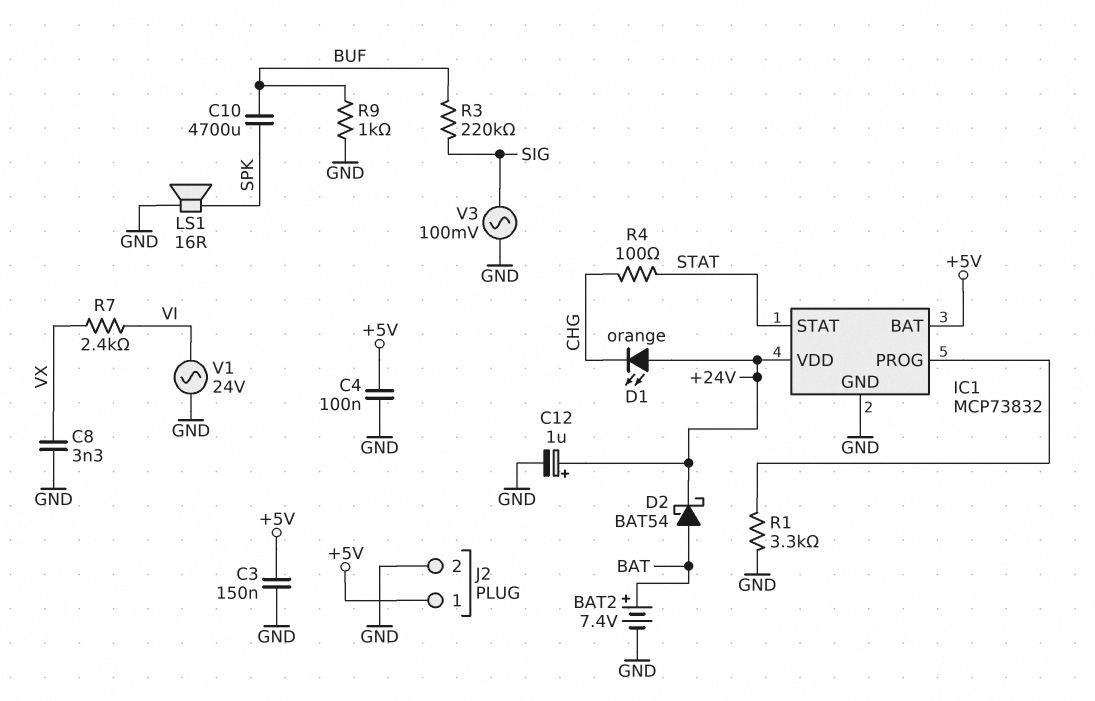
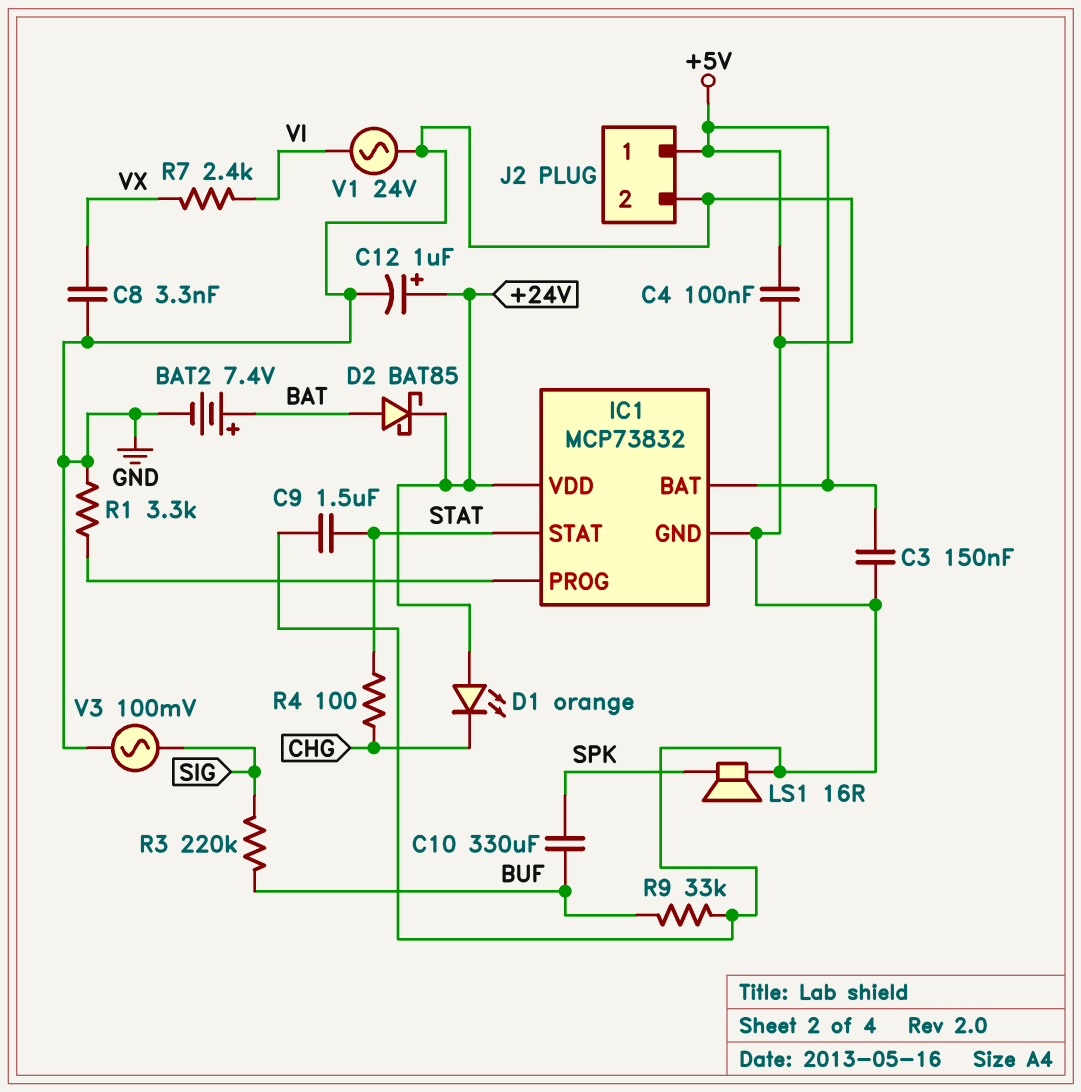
C9: none -> 1.5uF (GND, STAT)
C10: 4700uF (BUF, SPK) -> 330uF (BUF, SPK)
D2: schottky BAT54 (A BAT, K +24V) -> schottky BAT85 (A BAT, K +24V)
R9: 1k (BUF, GND) -> 33k (BUF, GND)

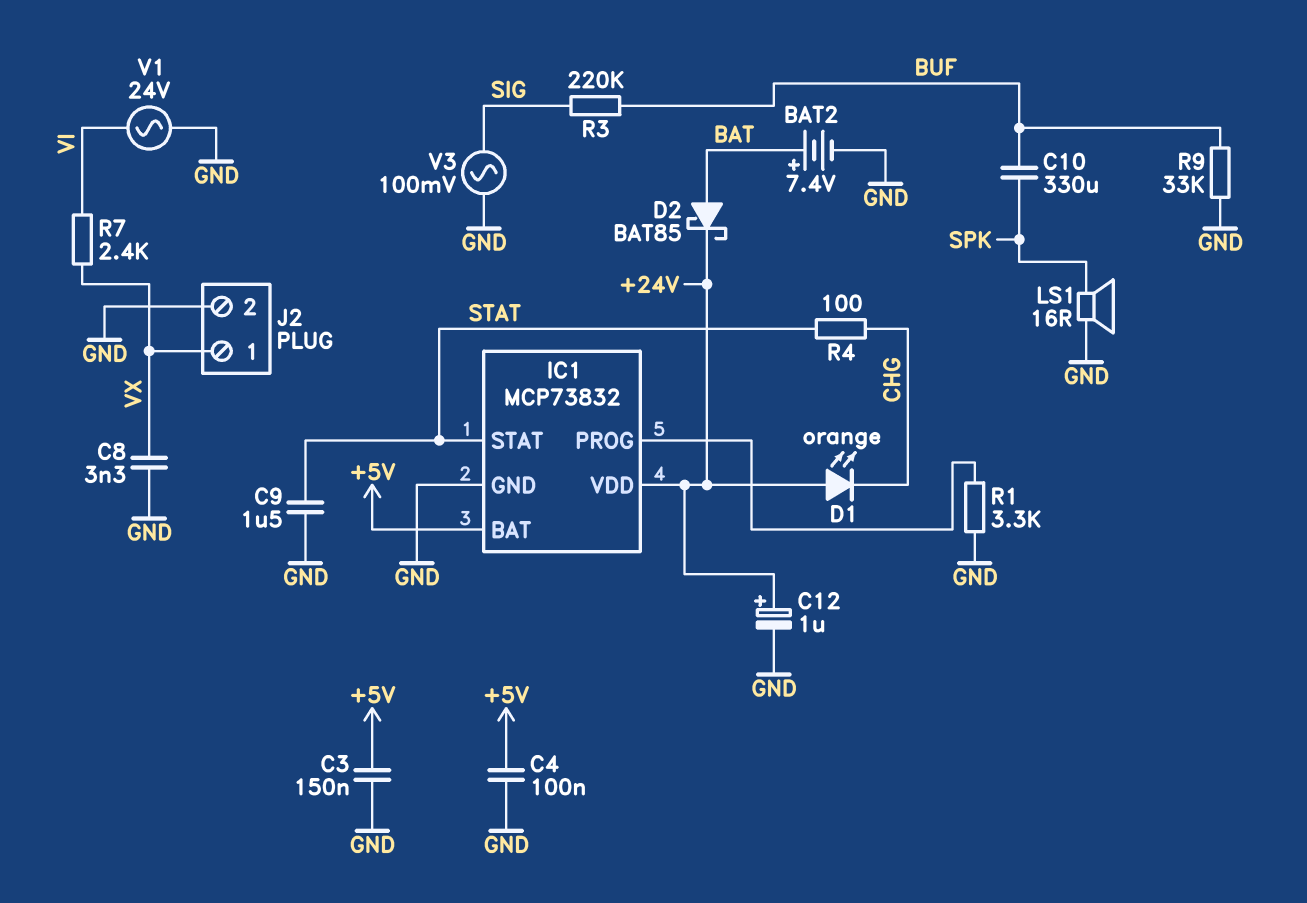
J2 pin 1: +5V -> VX

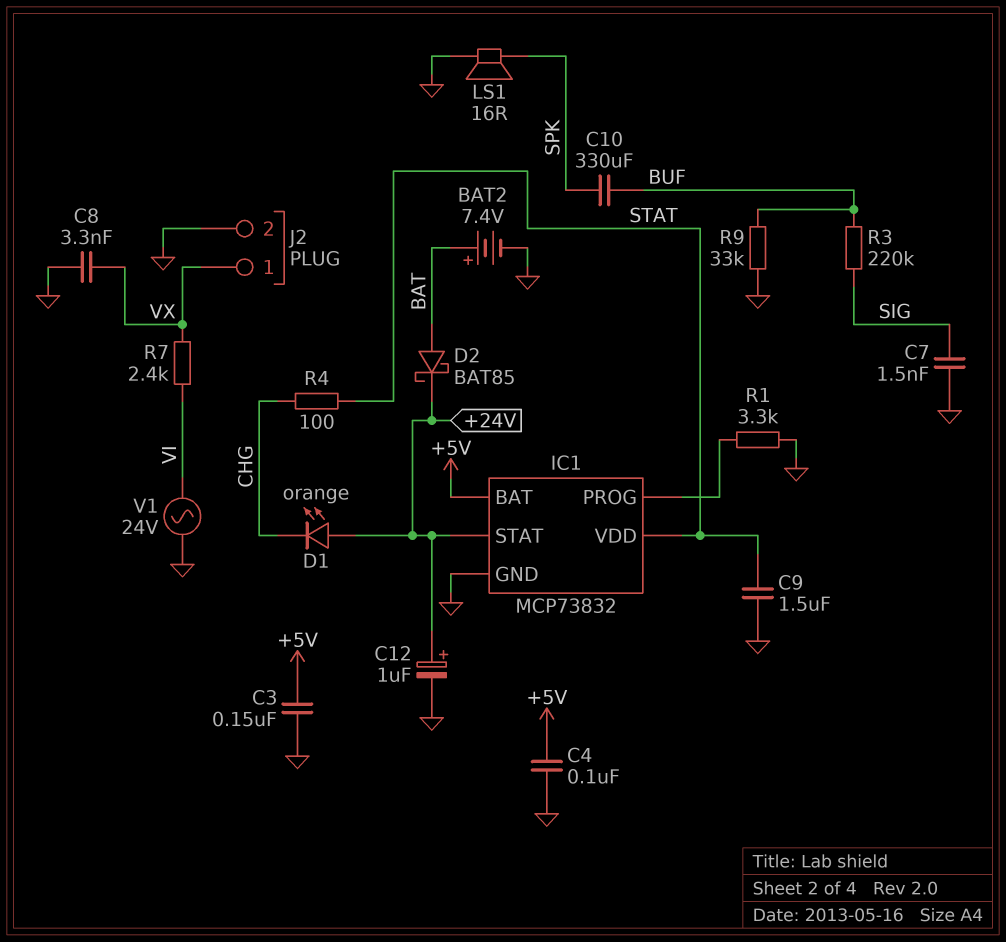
C7: none -> 1.5nF (GND, SIG)
IC1 pin STAT: STAT -> +24V
IC1 pin VDD: +24V -> STAT
V3: AC 100mV (GND, SIG) -> none

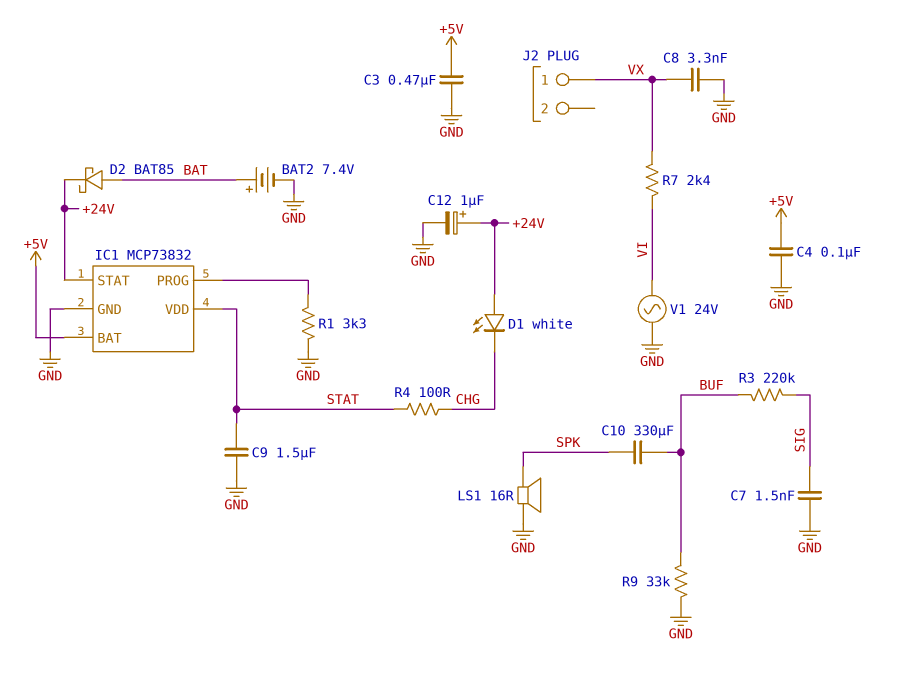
C3: 150nF (+5V, GND) -> 470nF (+5V, GND)
D1: LED orange (A +24V, K CHG) -> LED white (A +24V, K CHG)
J2 pin 2: GND -> none

